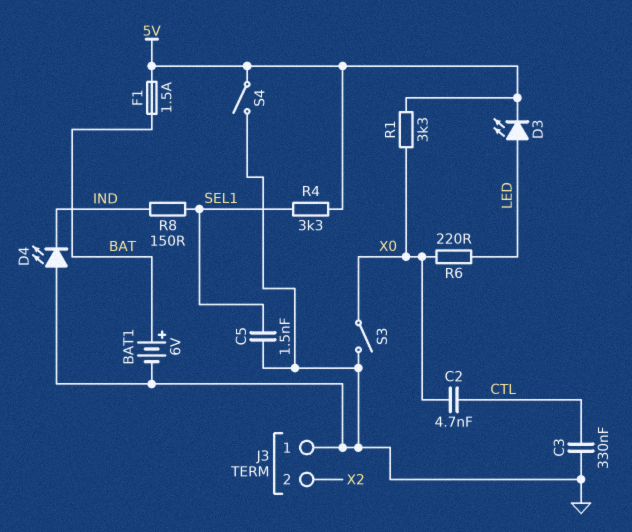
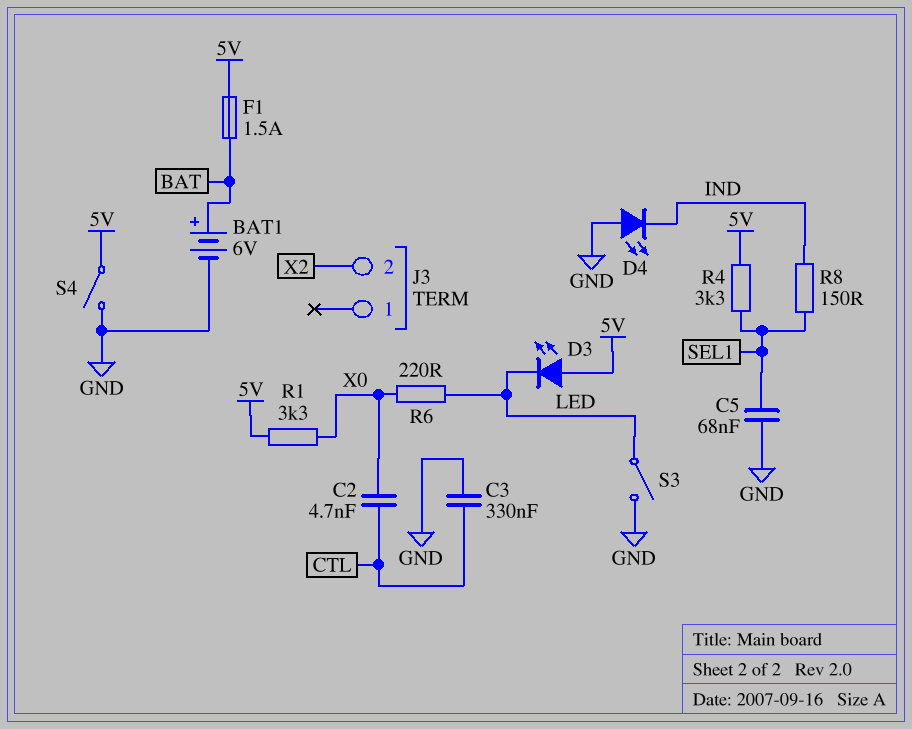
C5: 1.5nF (GND, SEL1) -> 68nF (GND, SEL1)
D3: LED (A LED, K 5V) -> LED (A 5V, K LED)
J3 pin 1: GND -> none
S3: switch (GND, X0) -> switch (GND, LED)

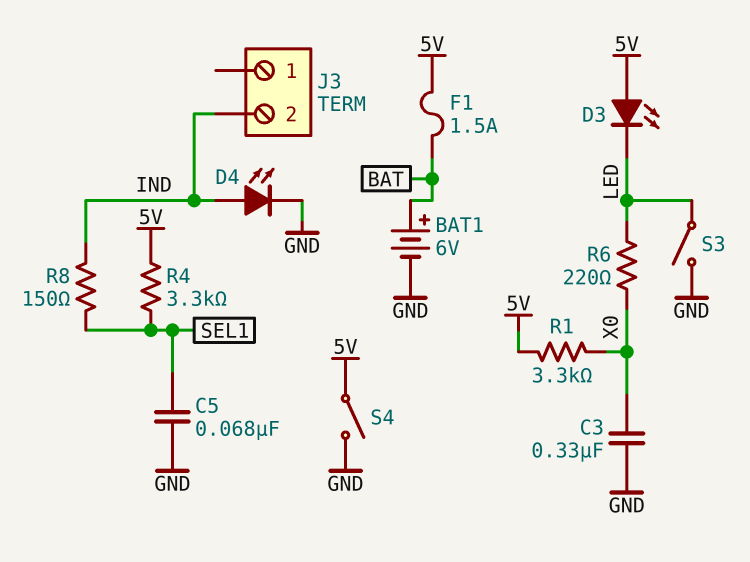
C2: 4.7nF (CTL, X0) -> none
C3: 330nF (CTL, GND) -> 330nF (GND, X0)
D4: LED (A GND, K IND) -> LED (A IND, K GND)
J3 pin 2: X2 -> IND

